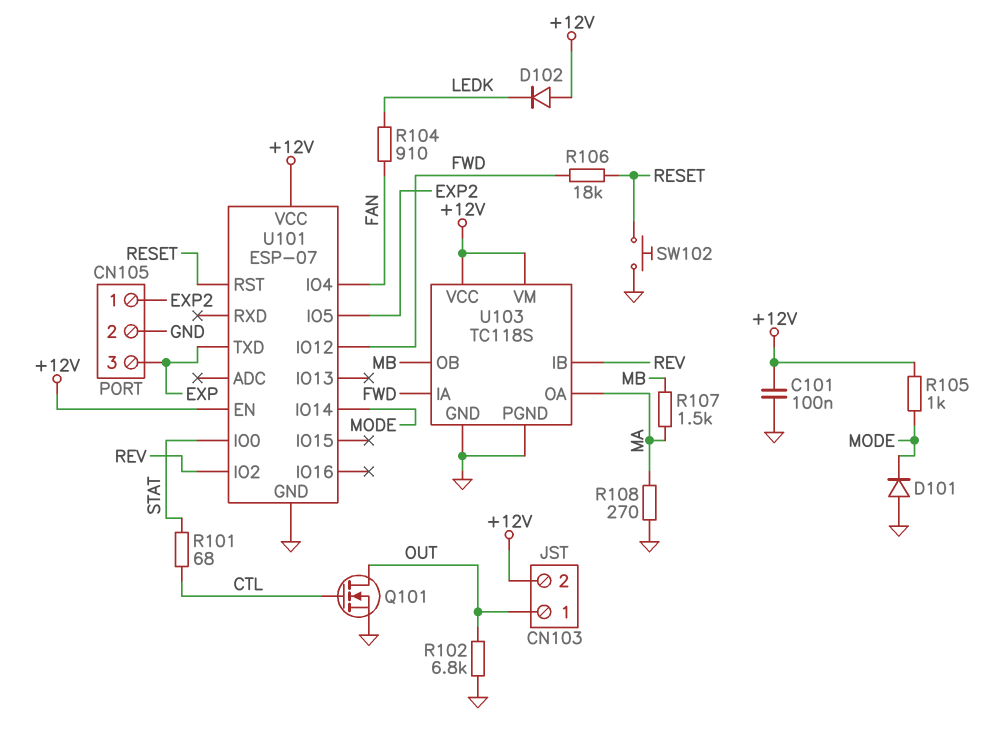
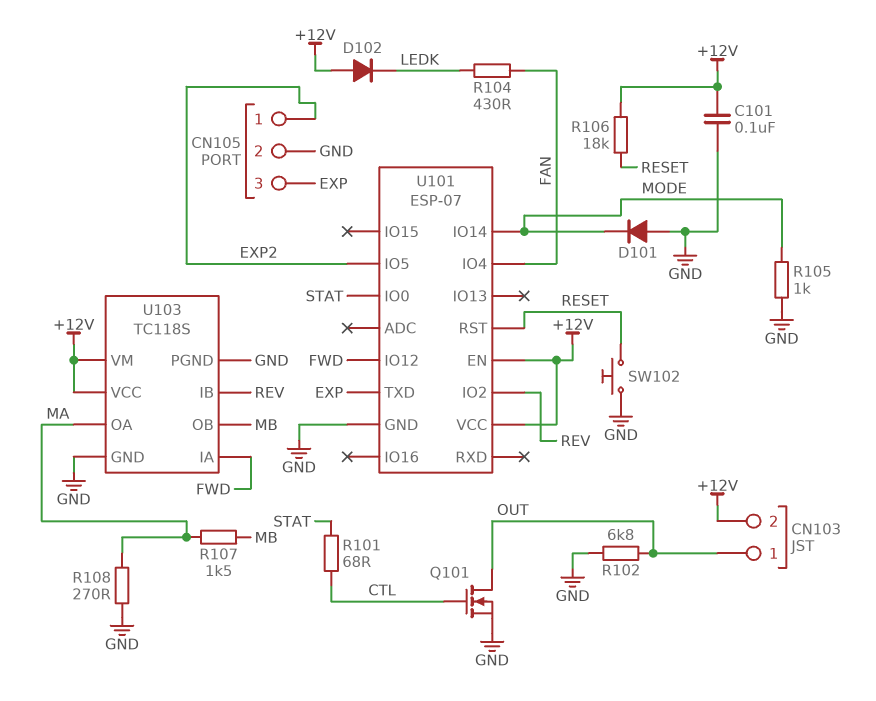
R104: 910 (FAN, LEDK) -> 430 (FAN, LEDK)
R105: 1k (+12V, MODE) -> 1k (GND, MODE)
R106: 18k (FWD, RESET) -> 18k (+12V, RESET)

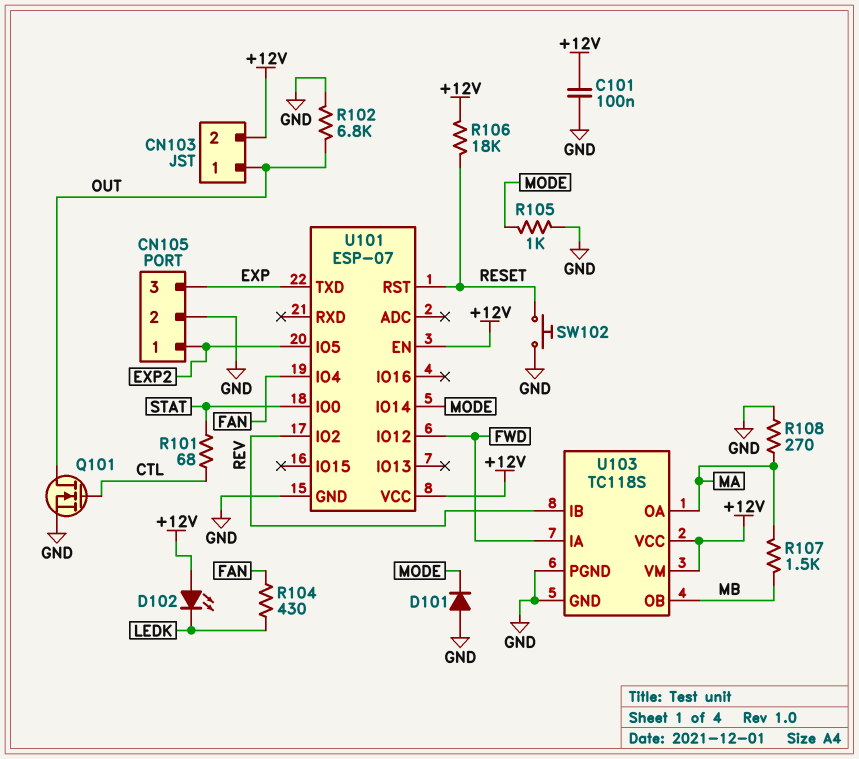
D102: diode (A +12V, K LEDK) -> LED (A +12V, K LEDK)

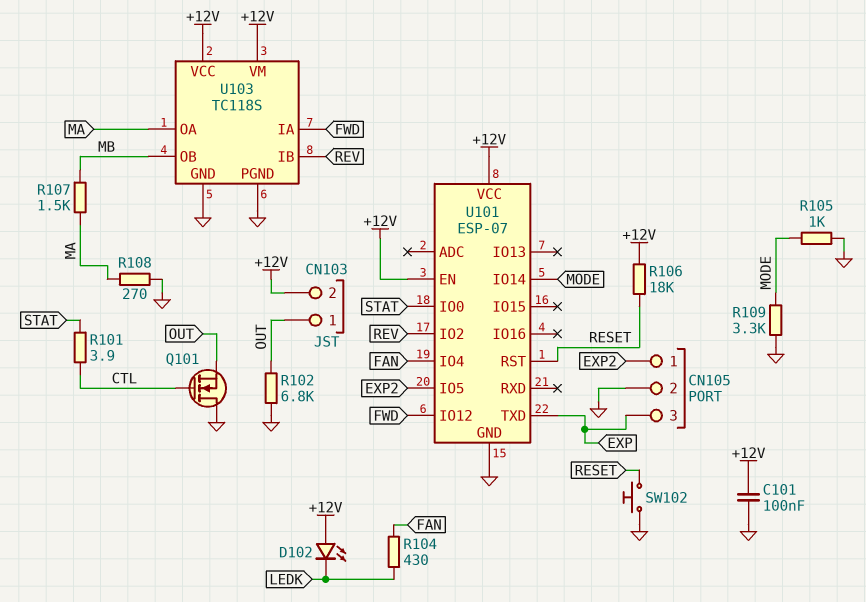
D101: diode (A GND, K MODE) -> none
Q101: NMOS (G CTL, D OUT, S GND) -> NMOS (G CTL, D GND, S OUT)
R101: 68 (CTL, STAT) -> 3.9 (CTL, STAT)
R109: none -> 3.3k (GND, MODE)

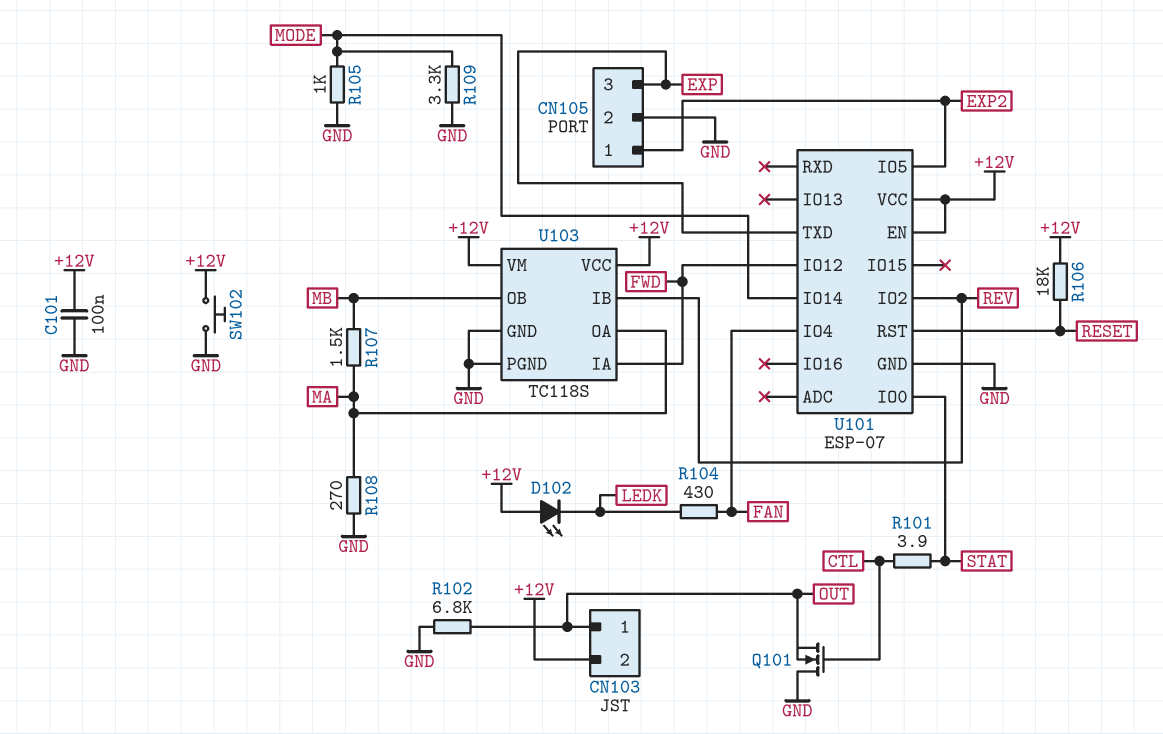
SW102: button (GND, RESET) -> button (+12V, GND)

